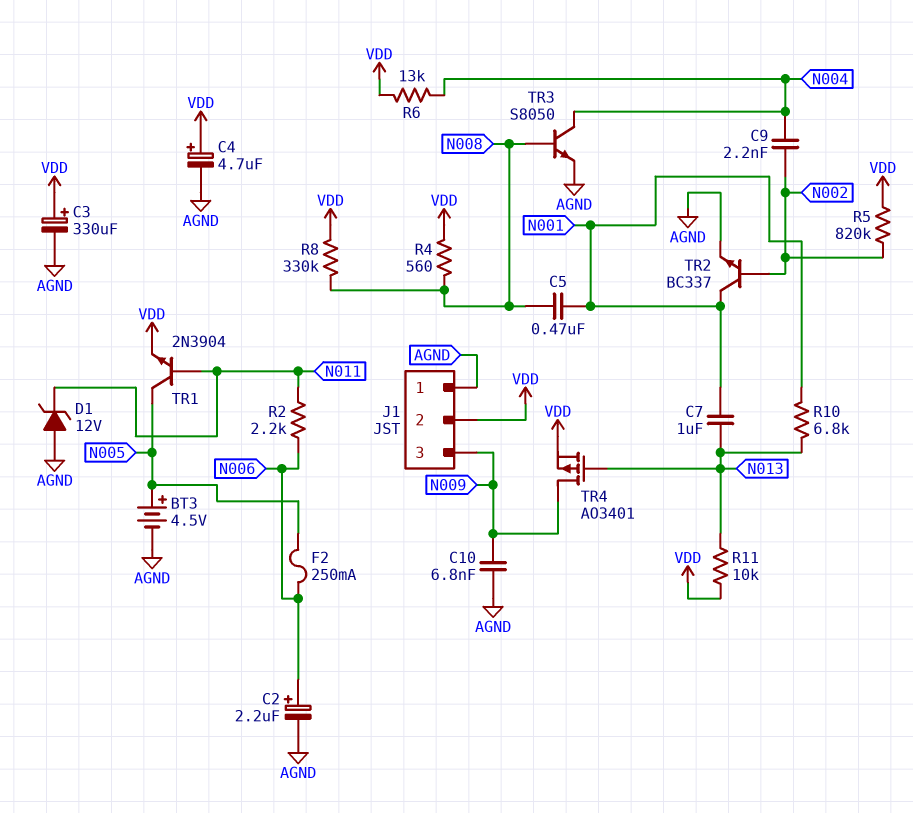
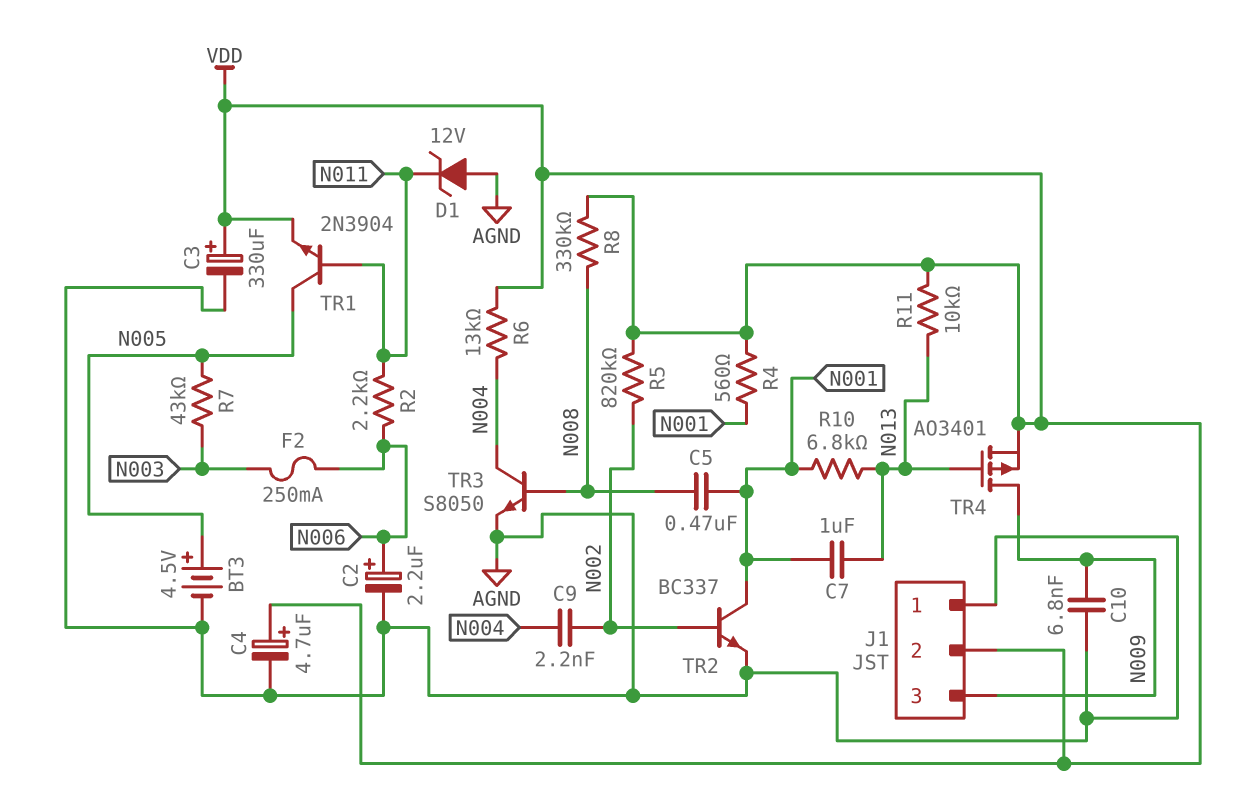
F2: 250mA (N005, N006) -> 250mA (N003, N006)
R4: 560 (N008, VDD) -> 560 (N001, VDD)
R7: none -> 43k (N003, N005)

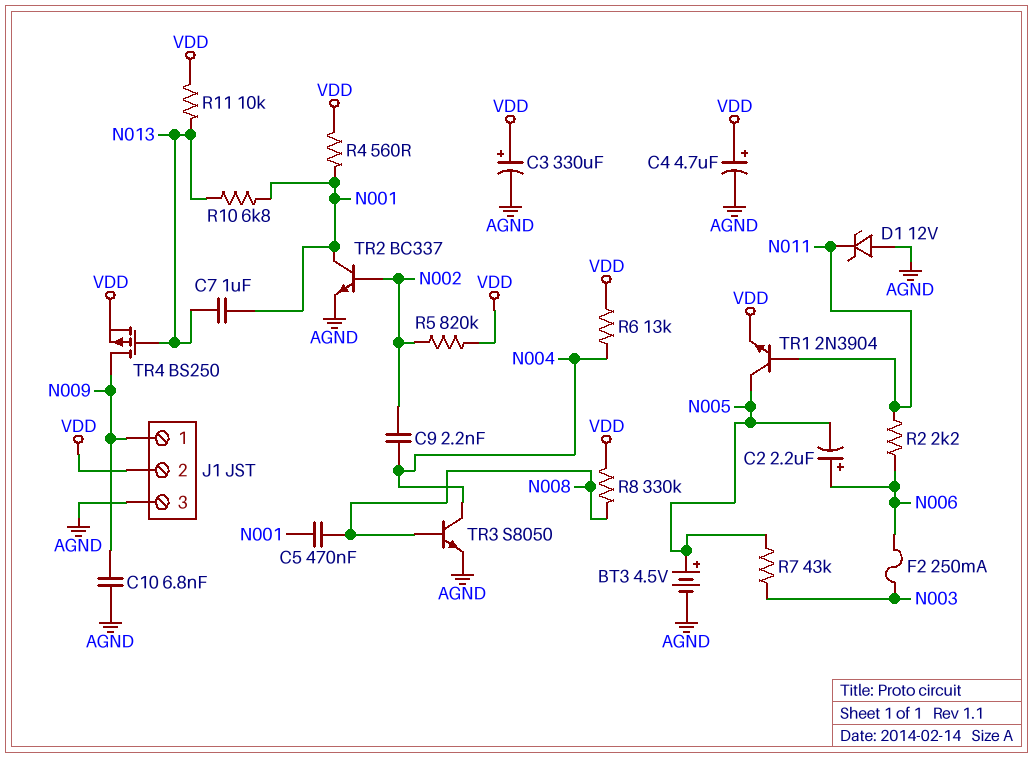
C2: 2.2uF (plus N006, minus AGND) -> 2.2uF (plus N006, minus N005)
J1 pin 1: AGND -> N009
J1 pin 3: N009 -> AGND
TR4: PMOS AO3401 (G N013, D N009, S VDD) -> PMOS BS250 (G N013, D N009, S VDD)

